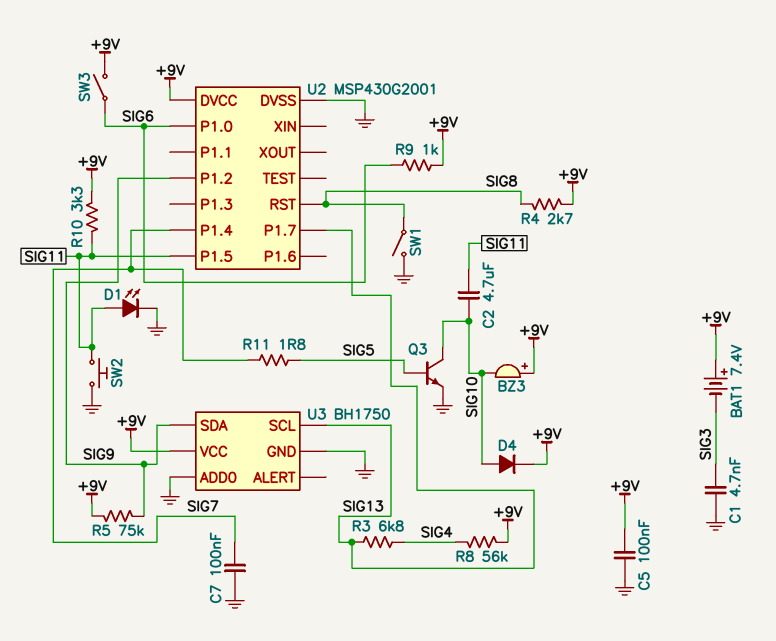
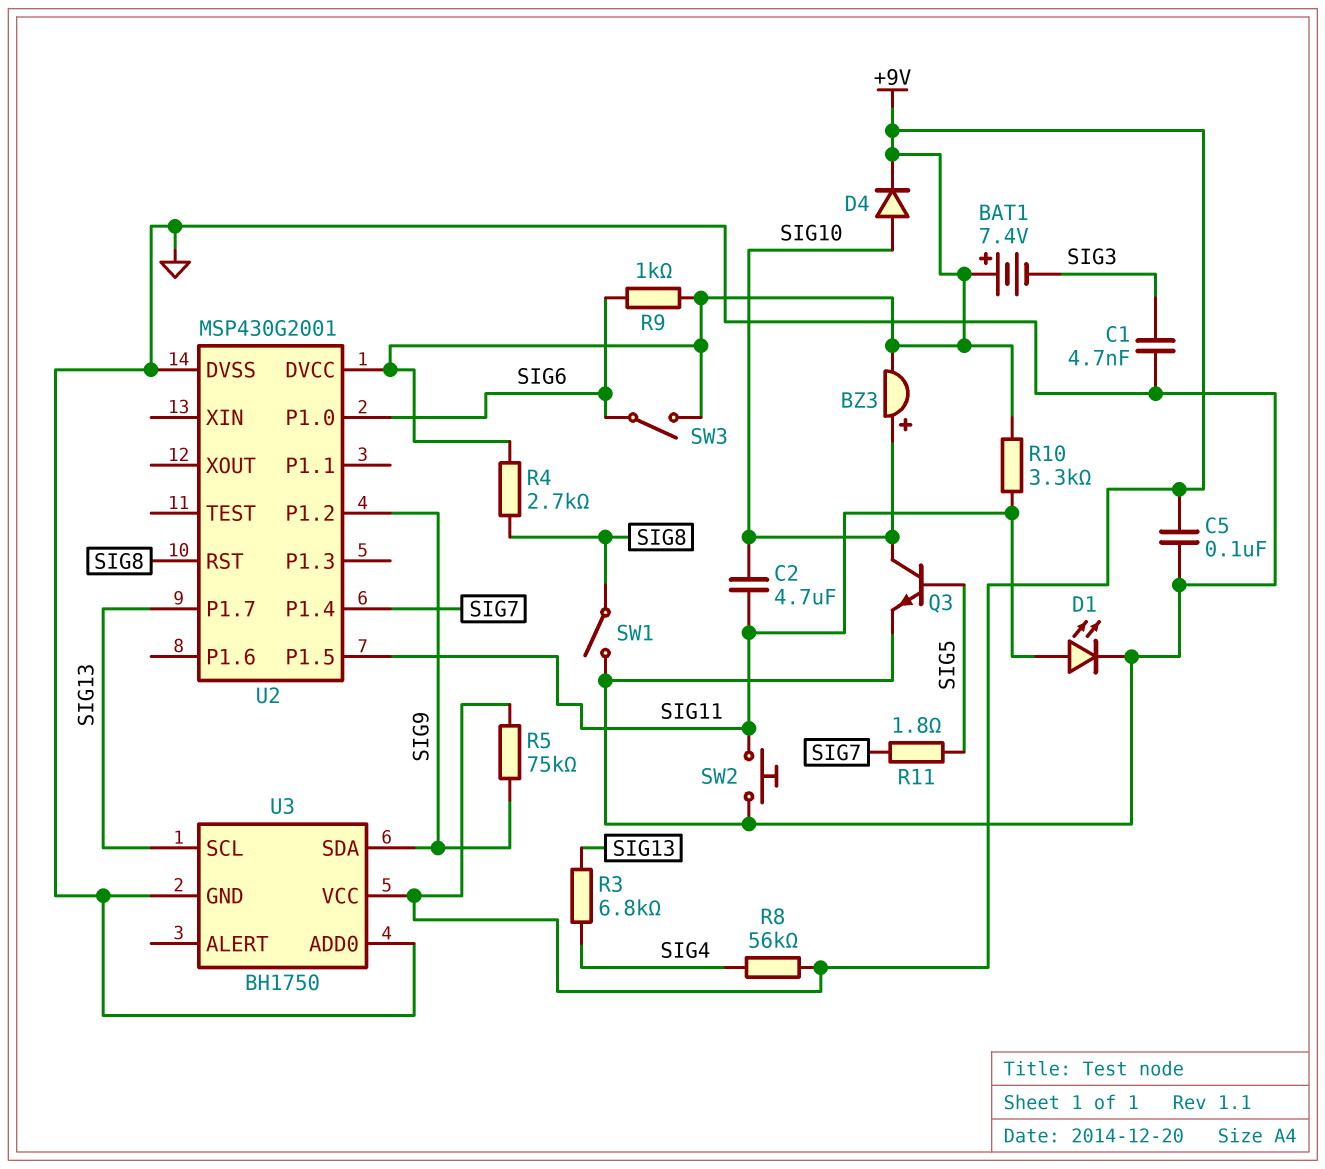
BZ3: buzzer (plus +9V, minus SIG10) -> buzzer (plus SIG10, minus +9V)
C7: 100nF (GND, SIG7) -> none

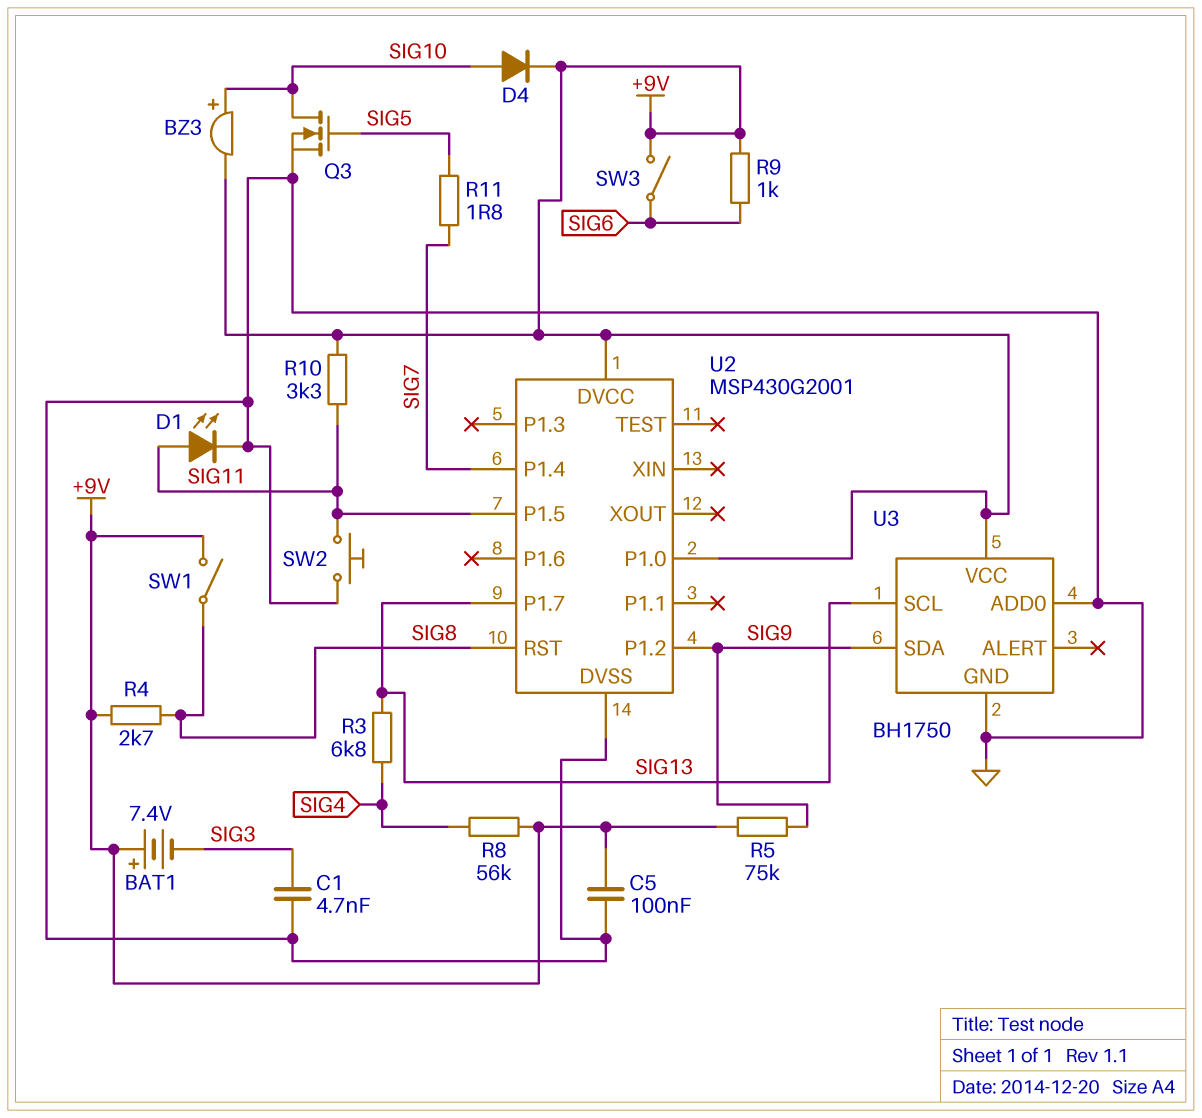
C2: 4.7uF (SIG10, SIG11) -> none
Q3: NPN (B SIG5, C SIG10, E GND) -> NMOS (G SIG5, D SIG10, S GND)
SW1: switch (GND, SIG8) -> switch (+9V, SIG8)
U2 pin P1.0: SIG6 -> +9V

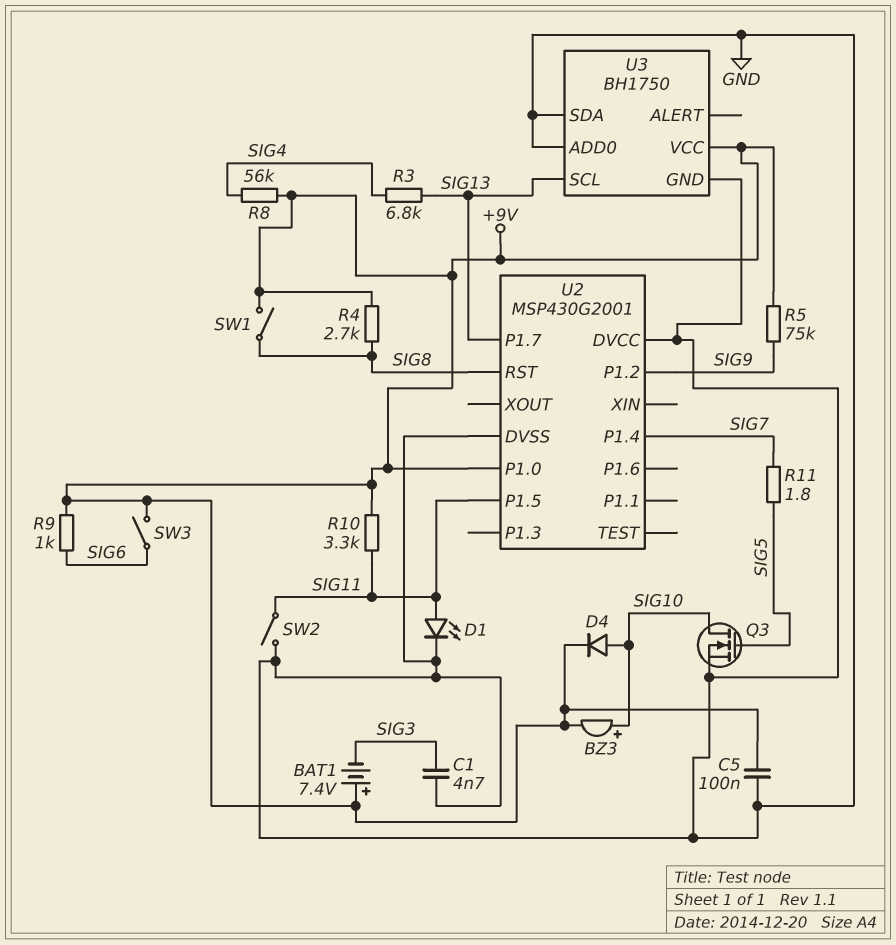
SW2: button (GND, SIG11) -> switch (GND, SIG11)
U2 pin DVCC: +9V -> GND
U3 pin SDA: SIG9 -> GND

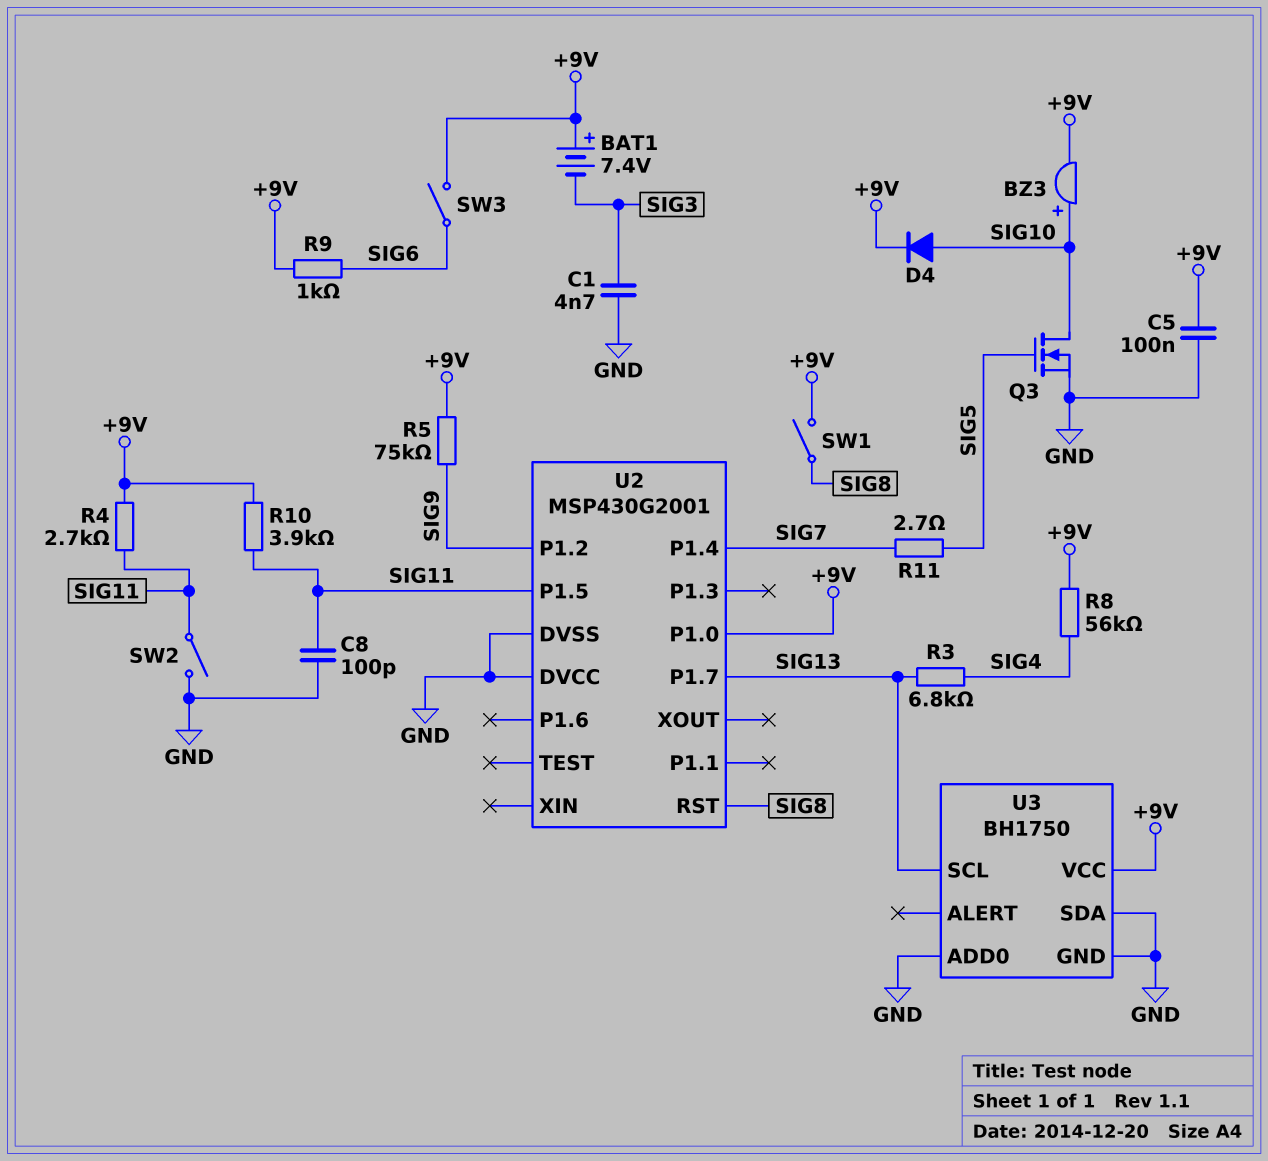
C8: none -> 100pF (GND, SIG11)
D1: LED (A SIG11, K GND) -> none
R4: 2.7k (+9V, SIG8) -> 2.7k (+9V, SIG11)
R10: 3.3k (+9V, SIG11) -> 3.9k (+9V, SIG11)
R11: 1.8 (SIG5, SIG7) -> 2.7 (SIG5, SIG7)

